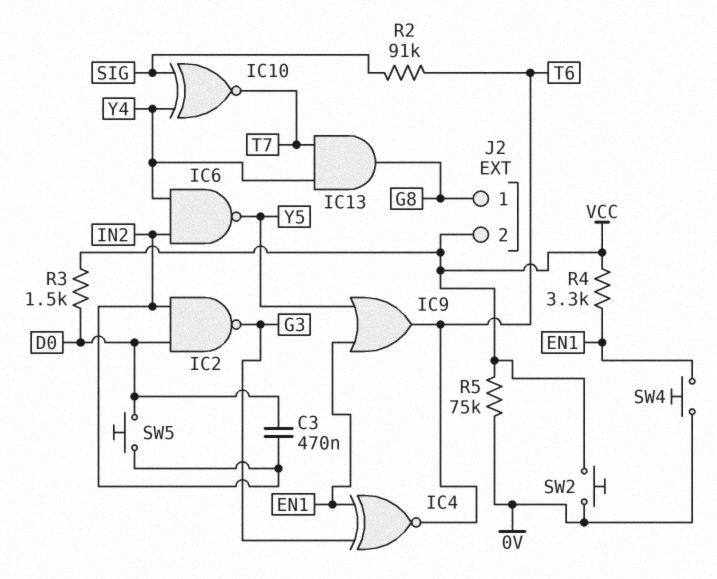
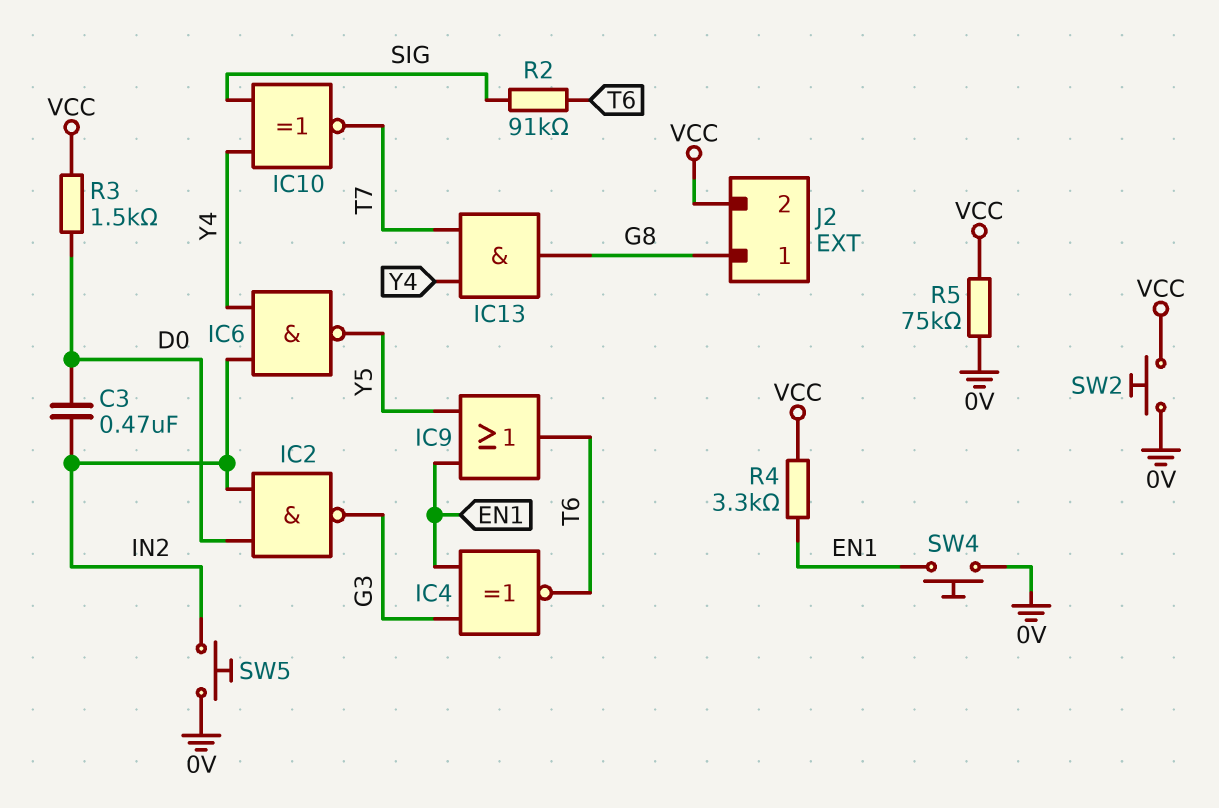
SW5: button (D0, IN2) -> button (0V, IN2)

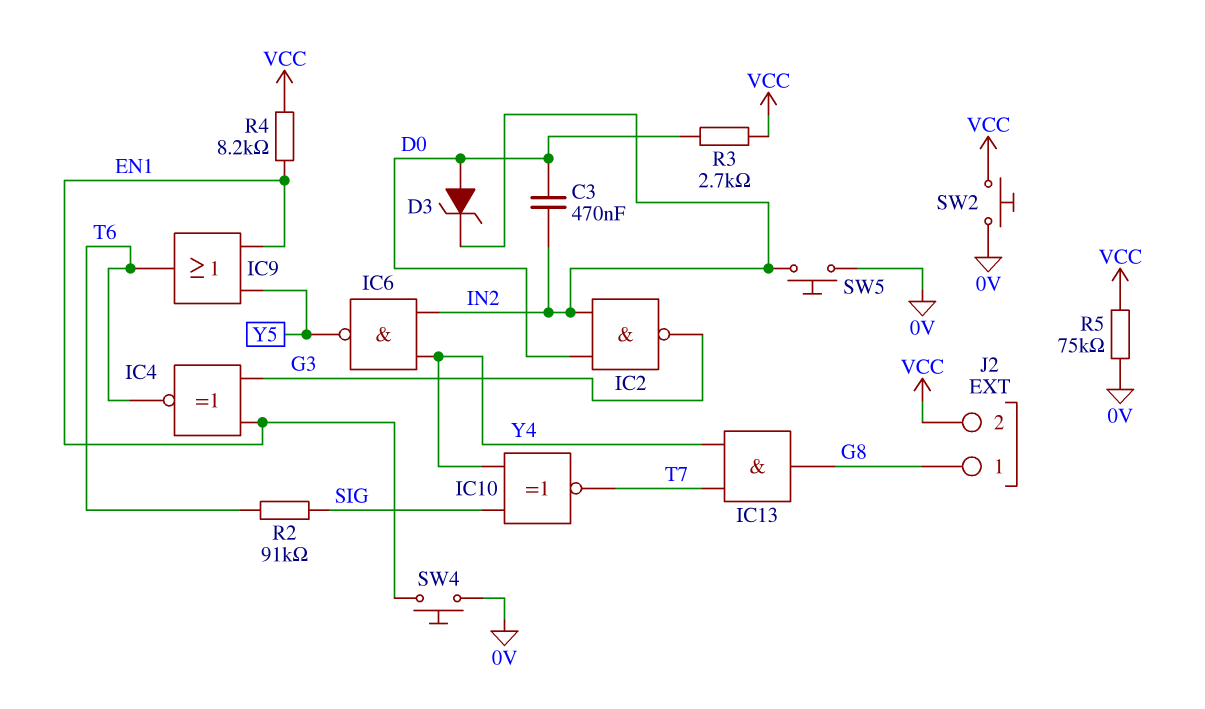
D3: none -> zener (A D0, K IN2)
R3: 1.5k (D0, VCC) -> 2.7k (D0, VCC)
R4: 3.3k (EN1, VCC) -> 8.2k (EN1, VCC)

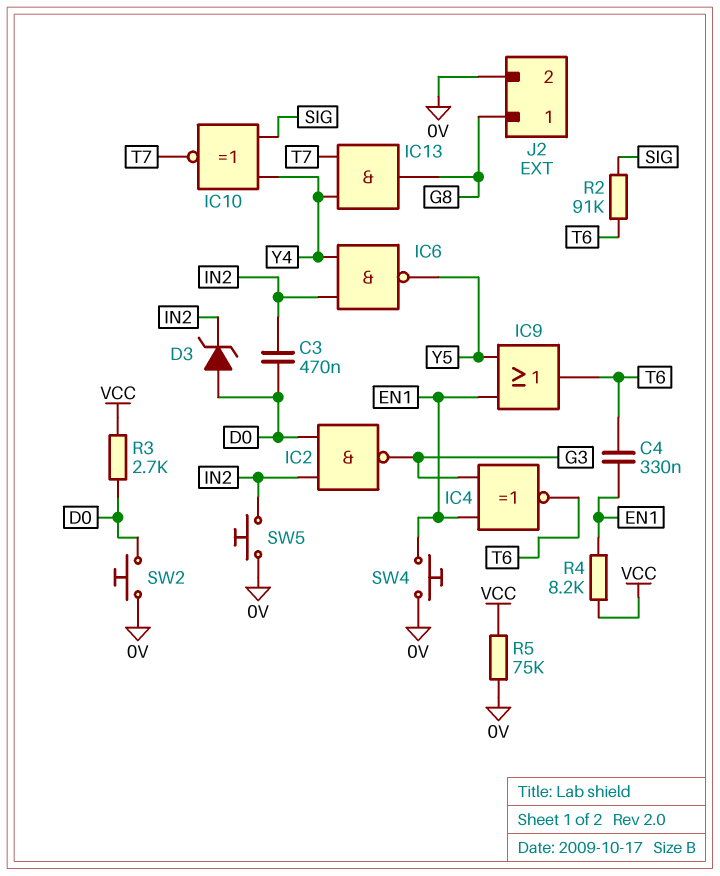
C4: none -> 330nF (EN1, T6)
J2 pin 2: VCC -> 0V
SW2: button (0V, VCC) -> button (0V, D0)

